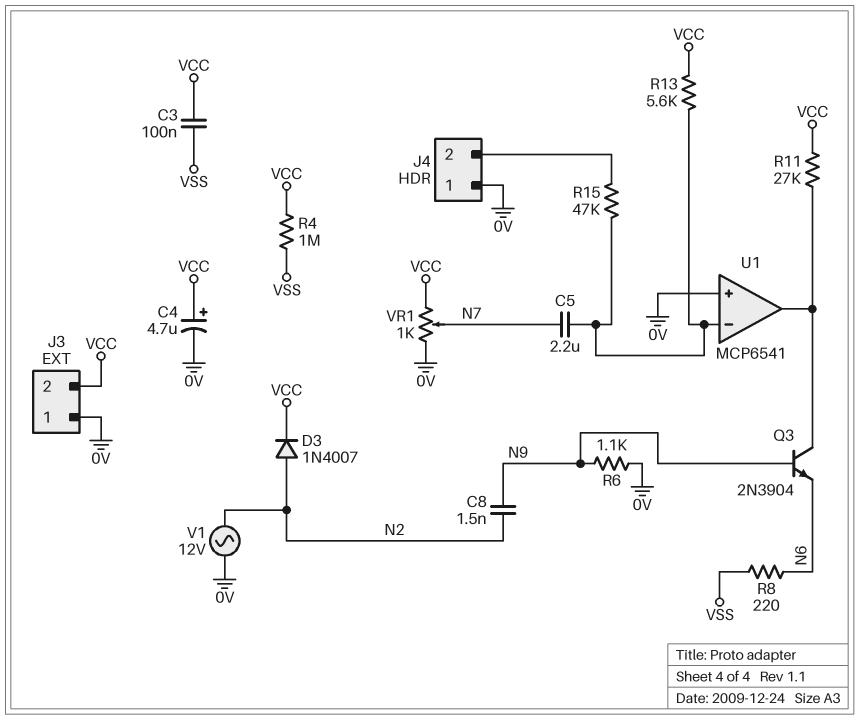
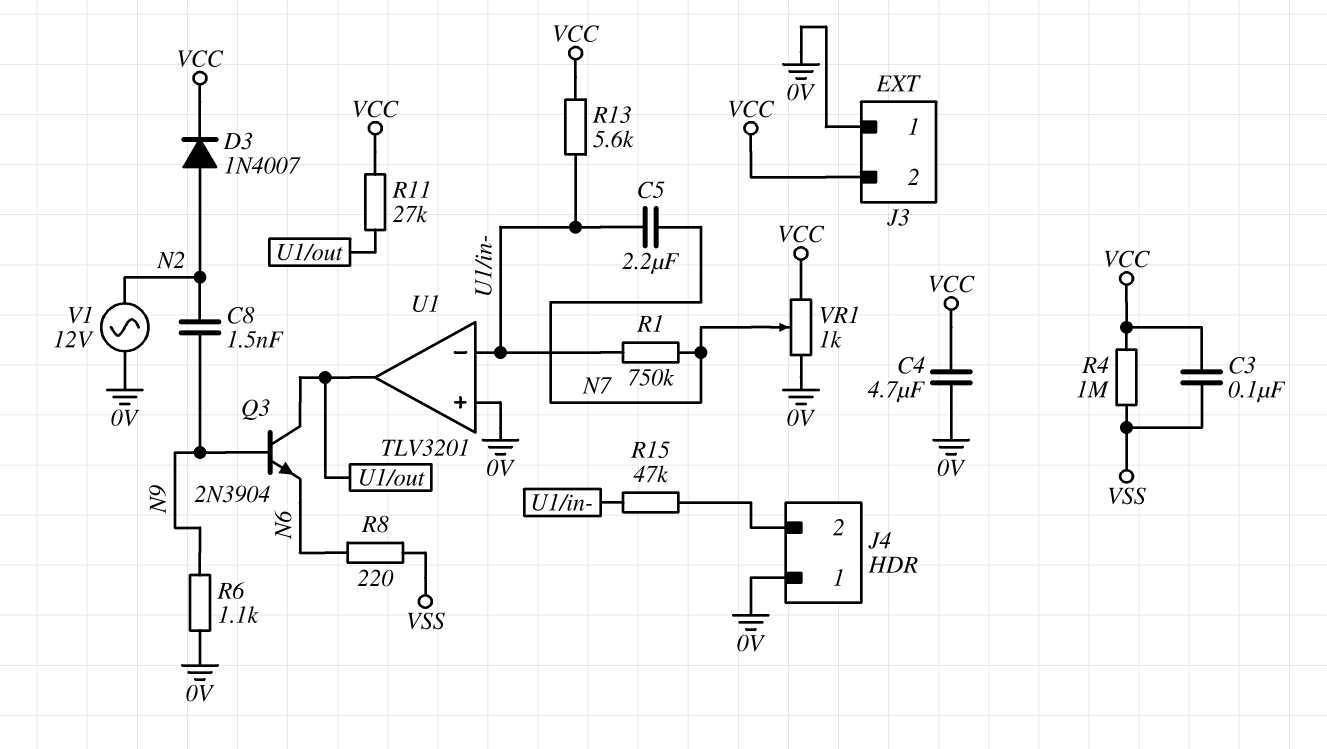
C4: 4.7uF (plus VCC, minus 0V) -> 4.7uF (0V, VCC)
R1: none -> 750k (N7, U1/in-)
U1: MCP6541 -> TLV3201

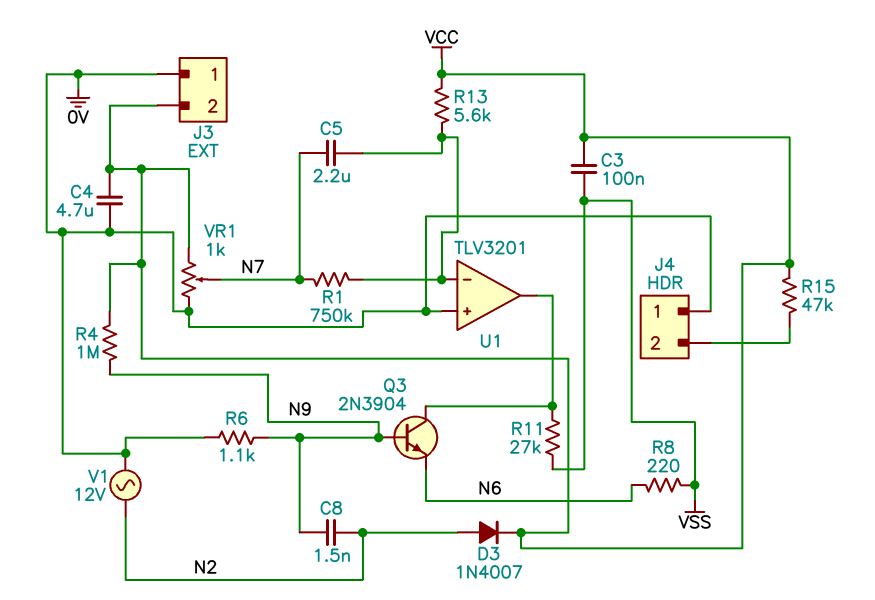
R4: 1M (VCC, VSS) -> 1M (N9, VCC)
R11: 27k (U1/out, VCC) -> 27k (U1/out, VSS)
R15: 47k (J4/2, U1/in-) -> 47k (J4/2, VCC)

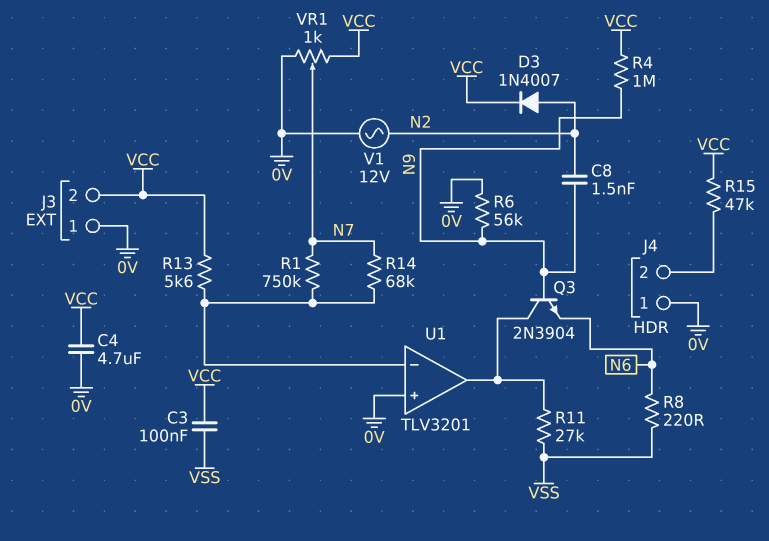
C5: 2.2uF (N7, U1/in-) -> none
R6: 1.1k (0V, N9) -> 56k (0V, N9)
R14: none -> 68k (N7, U1/in-)

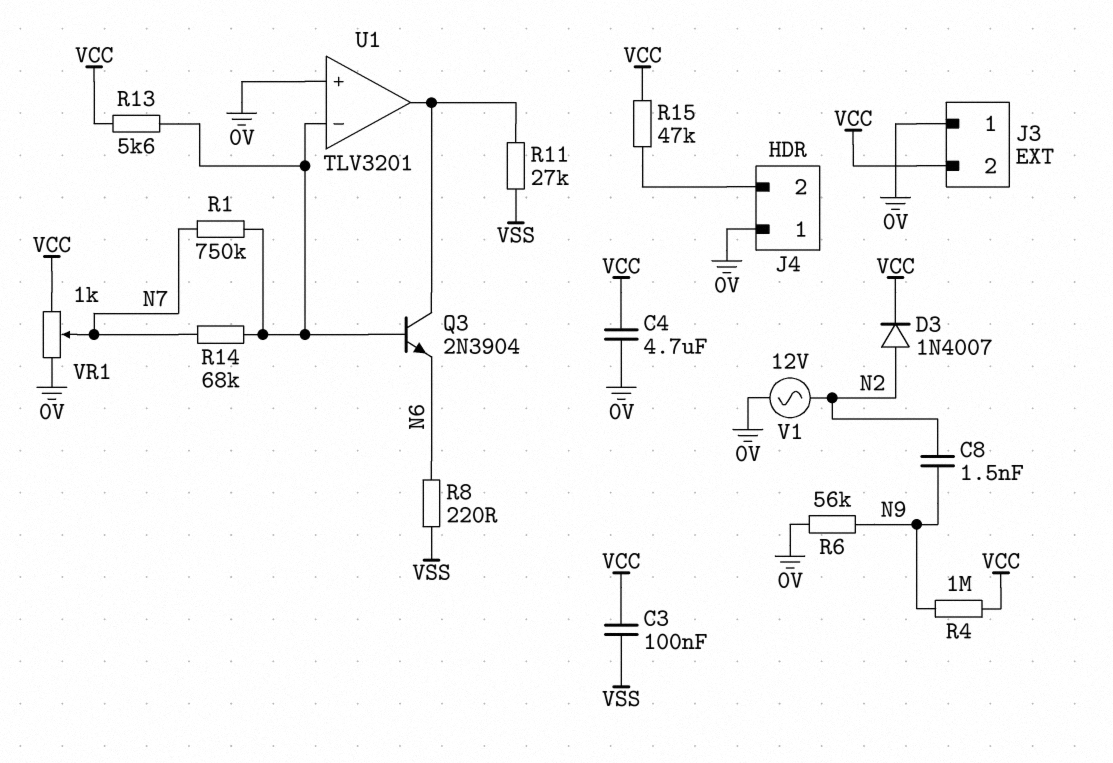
Q3: NPN 2N3904 (B N9, C U1/out, E N6) -> NPN 2N3904 (B U1/in-, C U1/out, E N6)

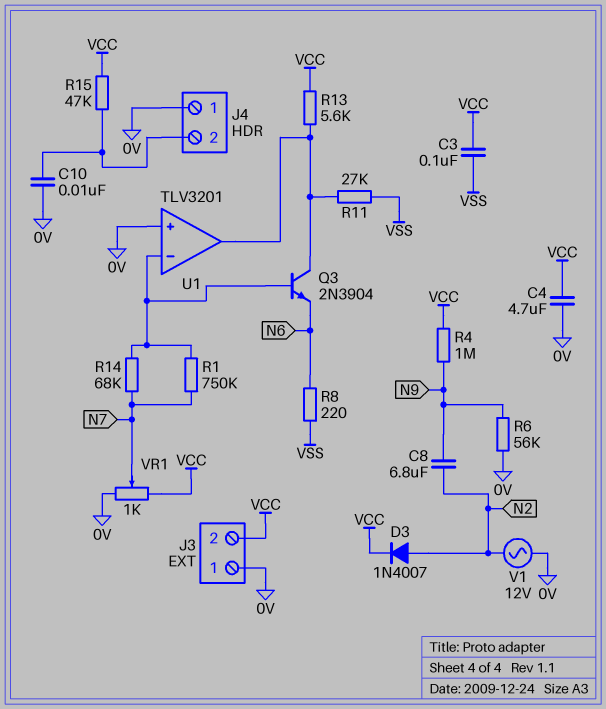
C8: 1.5nF (N2, N9) -> 6.8uF (N2, N9)
C10: none -> 10nF (0V, J4/2)
R13: 5.6k (U1/in-, VCC) -> 5.6k (U1/out, VCC)

